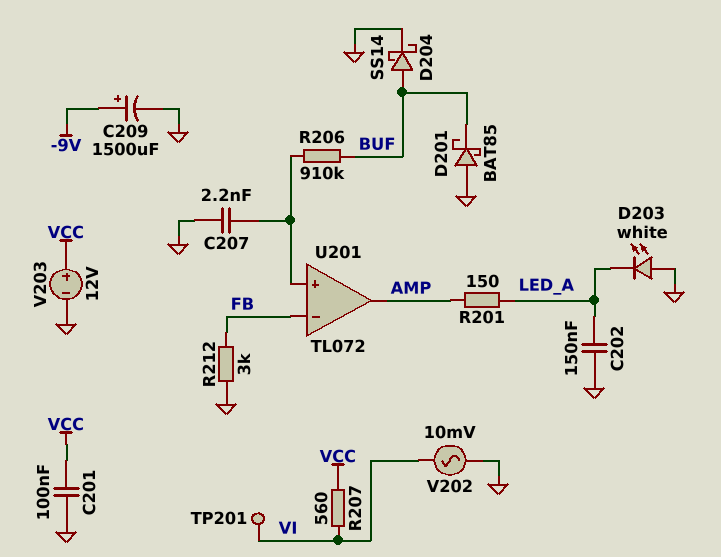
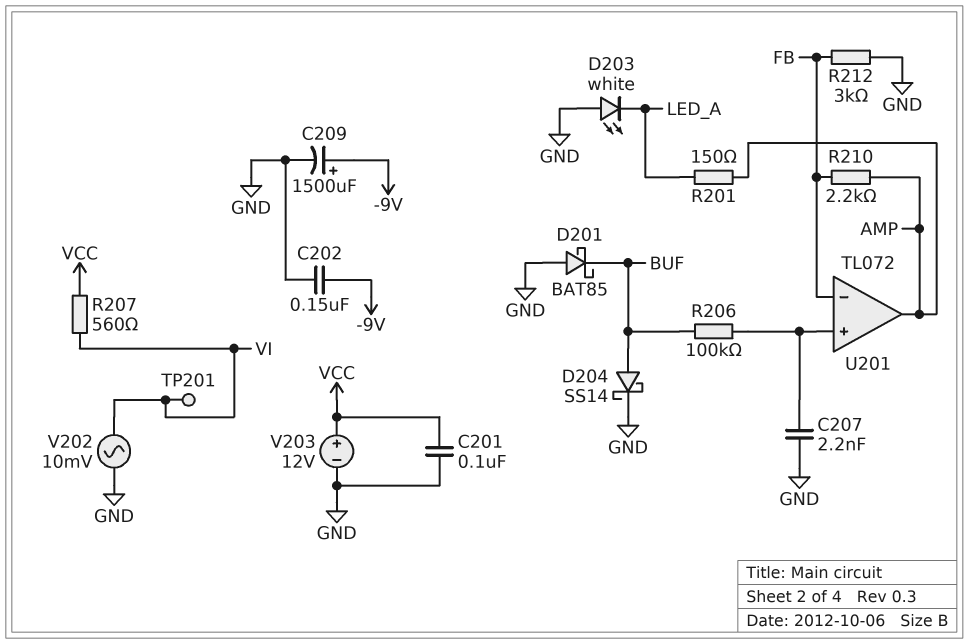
C202: 150nF (GND, LED_A) -> 150nF (-9V, GND)
R206: 910k (BUF, U201/in+) -> 100k (BUF, U201/in+)
R210: none -> 2.2k (AMP, FB)

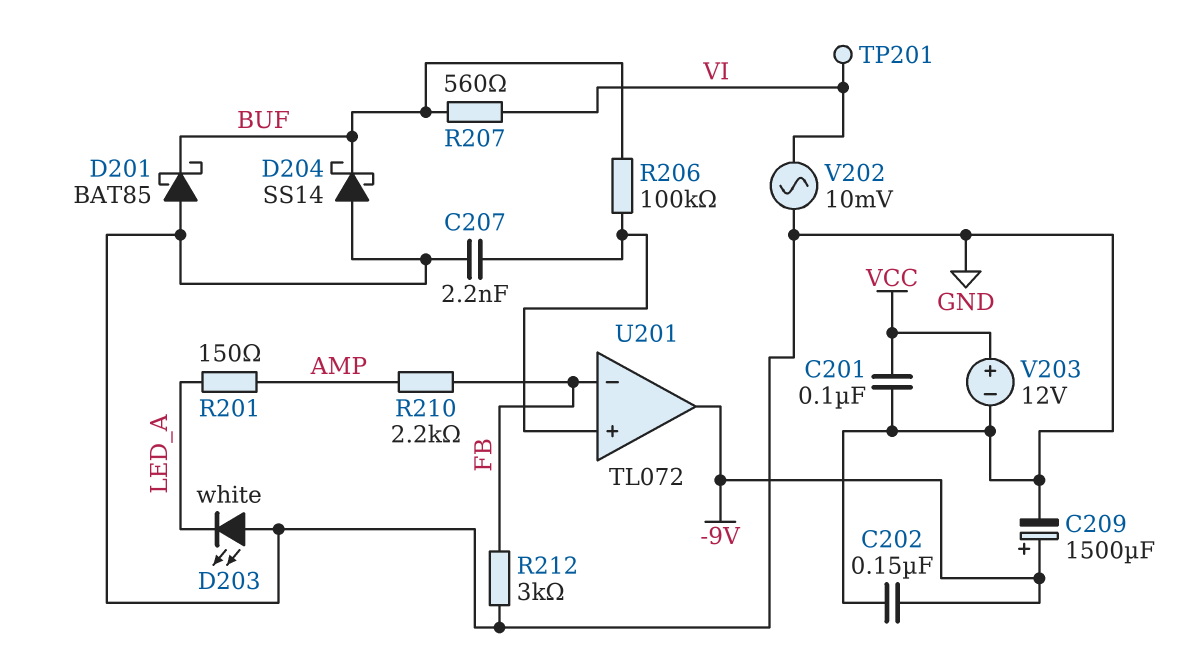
D204: schottky SS14 (A BUF, K GND) -> schottky SS14 (A GND, K BUF)
R207: 560 (VCC, VI) -> 560 (BUF, VI)
U201 pin out: AMP -> -9V

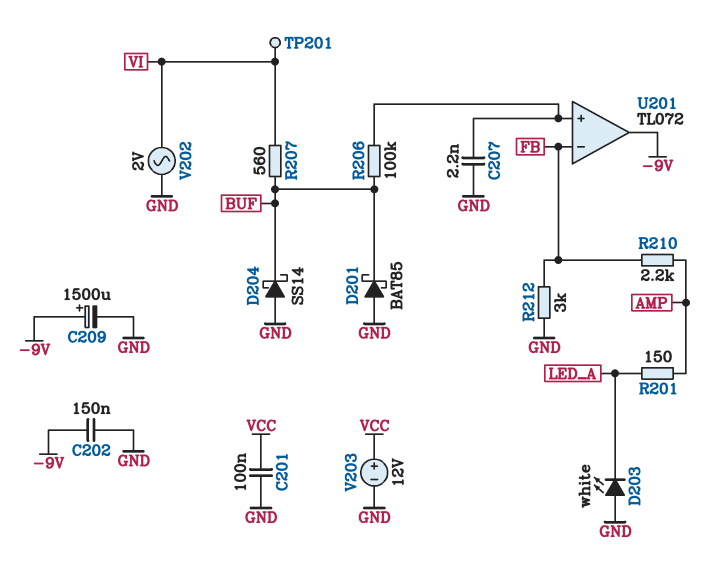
V202: AC 10mV (GND, VI) -> AC 2V (GND, VI)

